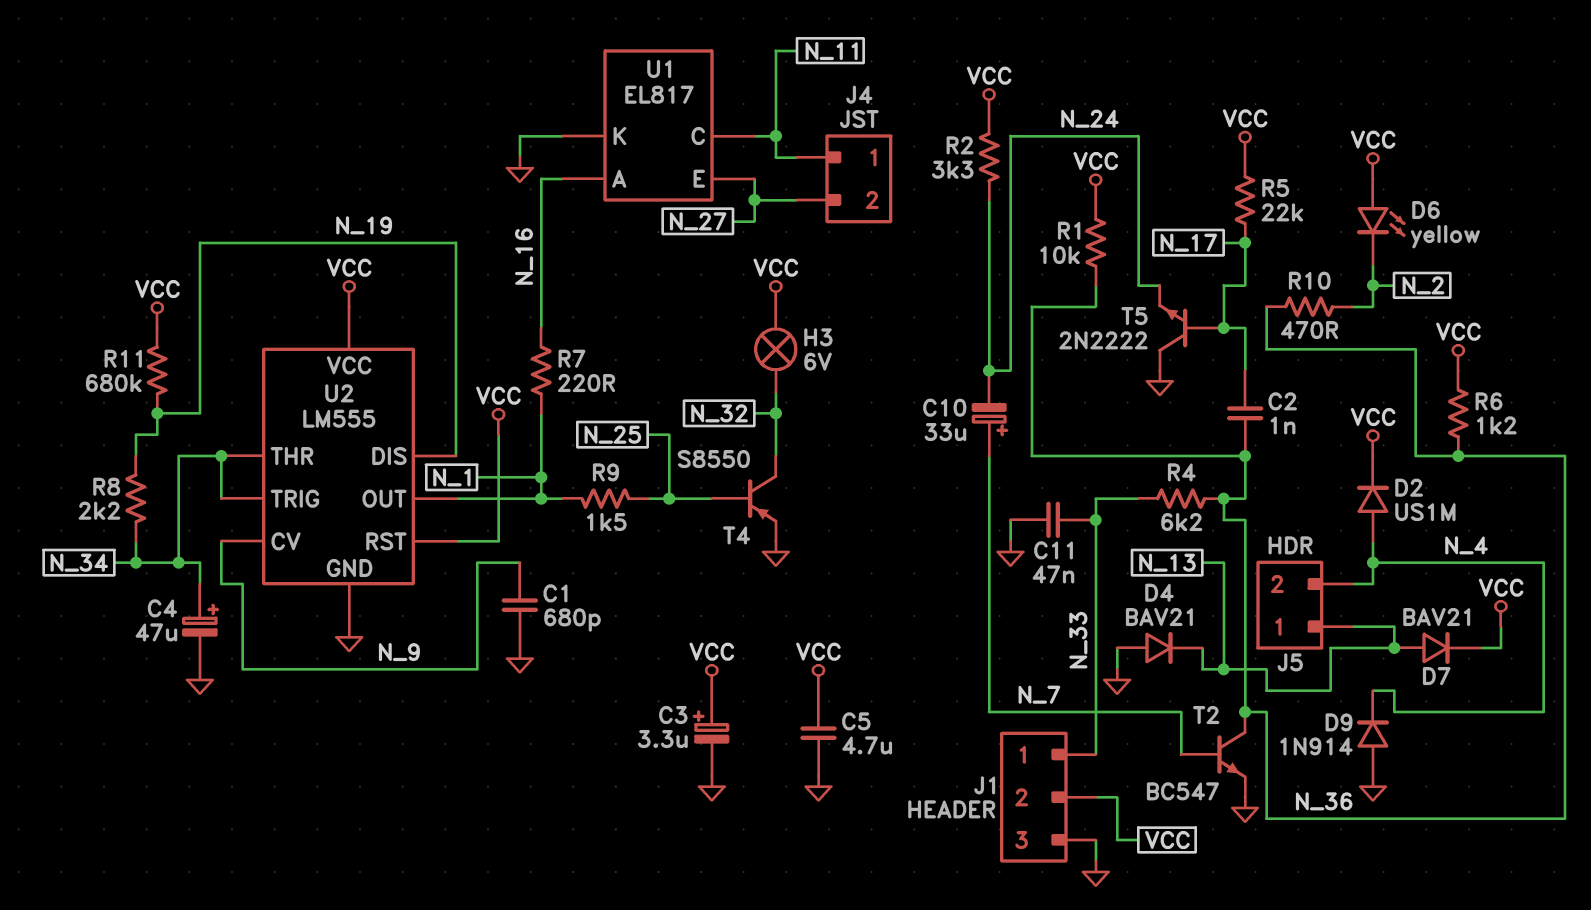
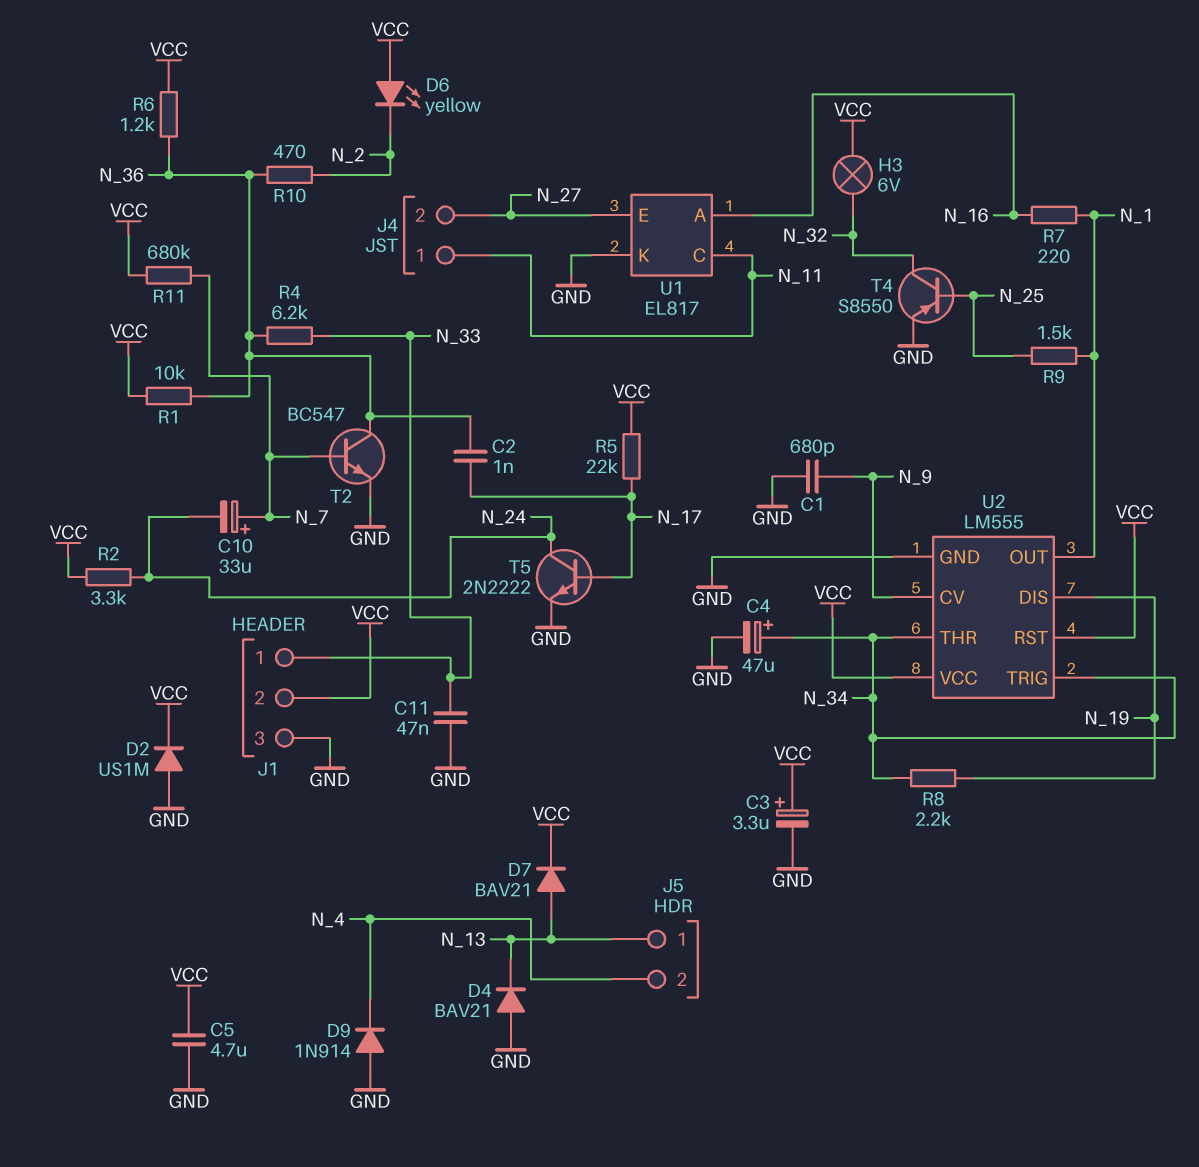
D2: diode US1M (A N_4, K VCC) -> diode US1M (A GND, K VCC)
R11: 680k (N_19, VCC) -> 680k (N_7, VCC)
T5: NPN 2N2222 (B N_17, C GND, E N_24) -> NPN 2N2222 (B N_17, C N_24, E GND)

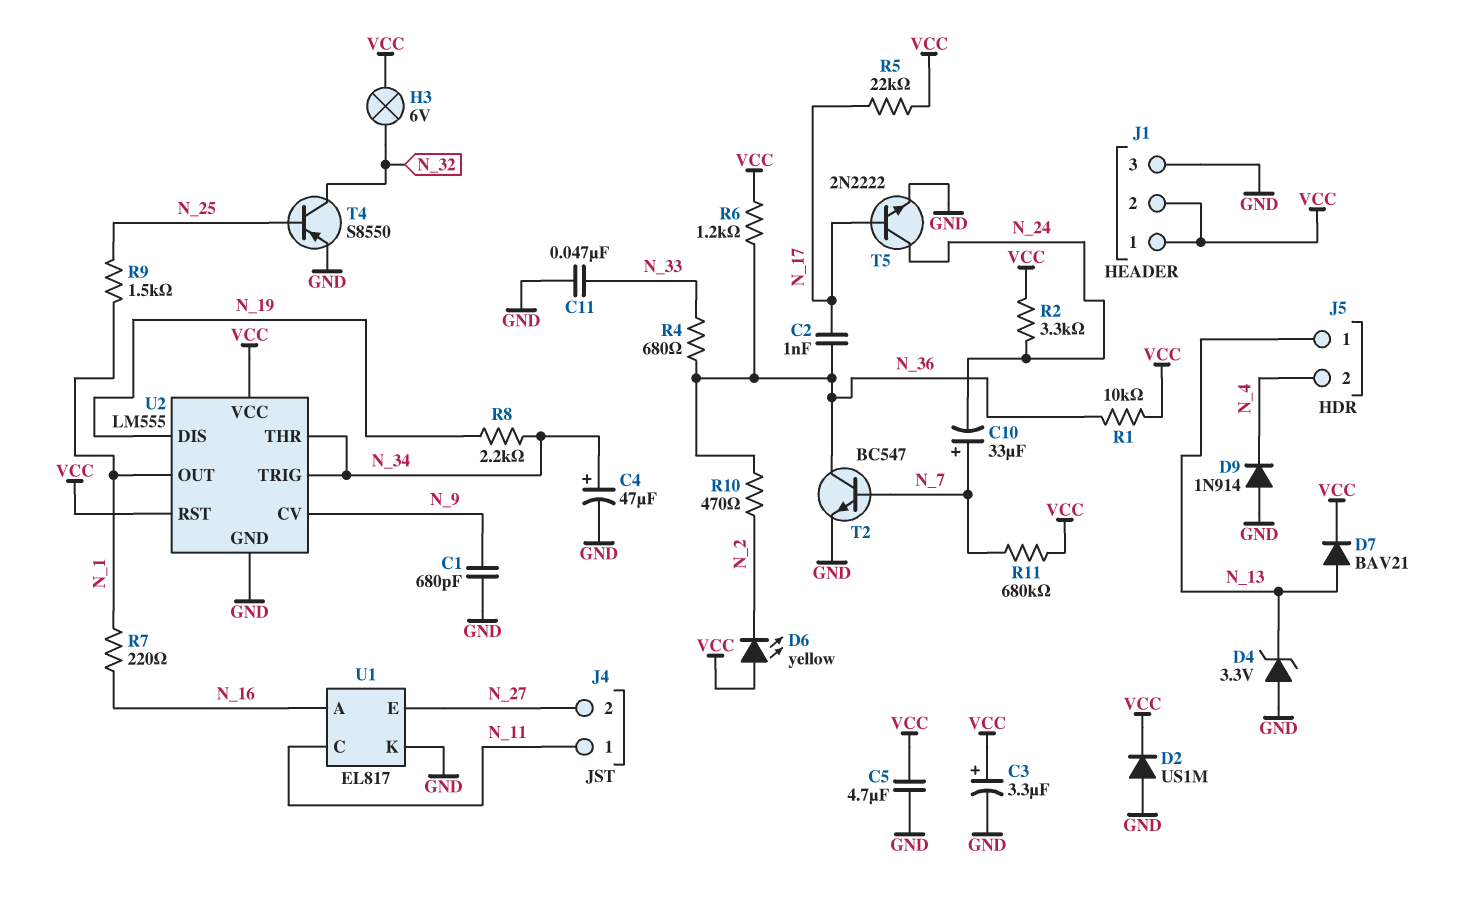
D4: diode BAV21 (A GND, K N_13) -> zener 3.3V (A GND, K N_13)
J1 pin 1: N_33 -> VCC
R4: 6.2k (N_33, N_36) -> 680 (N_33, N_36)

